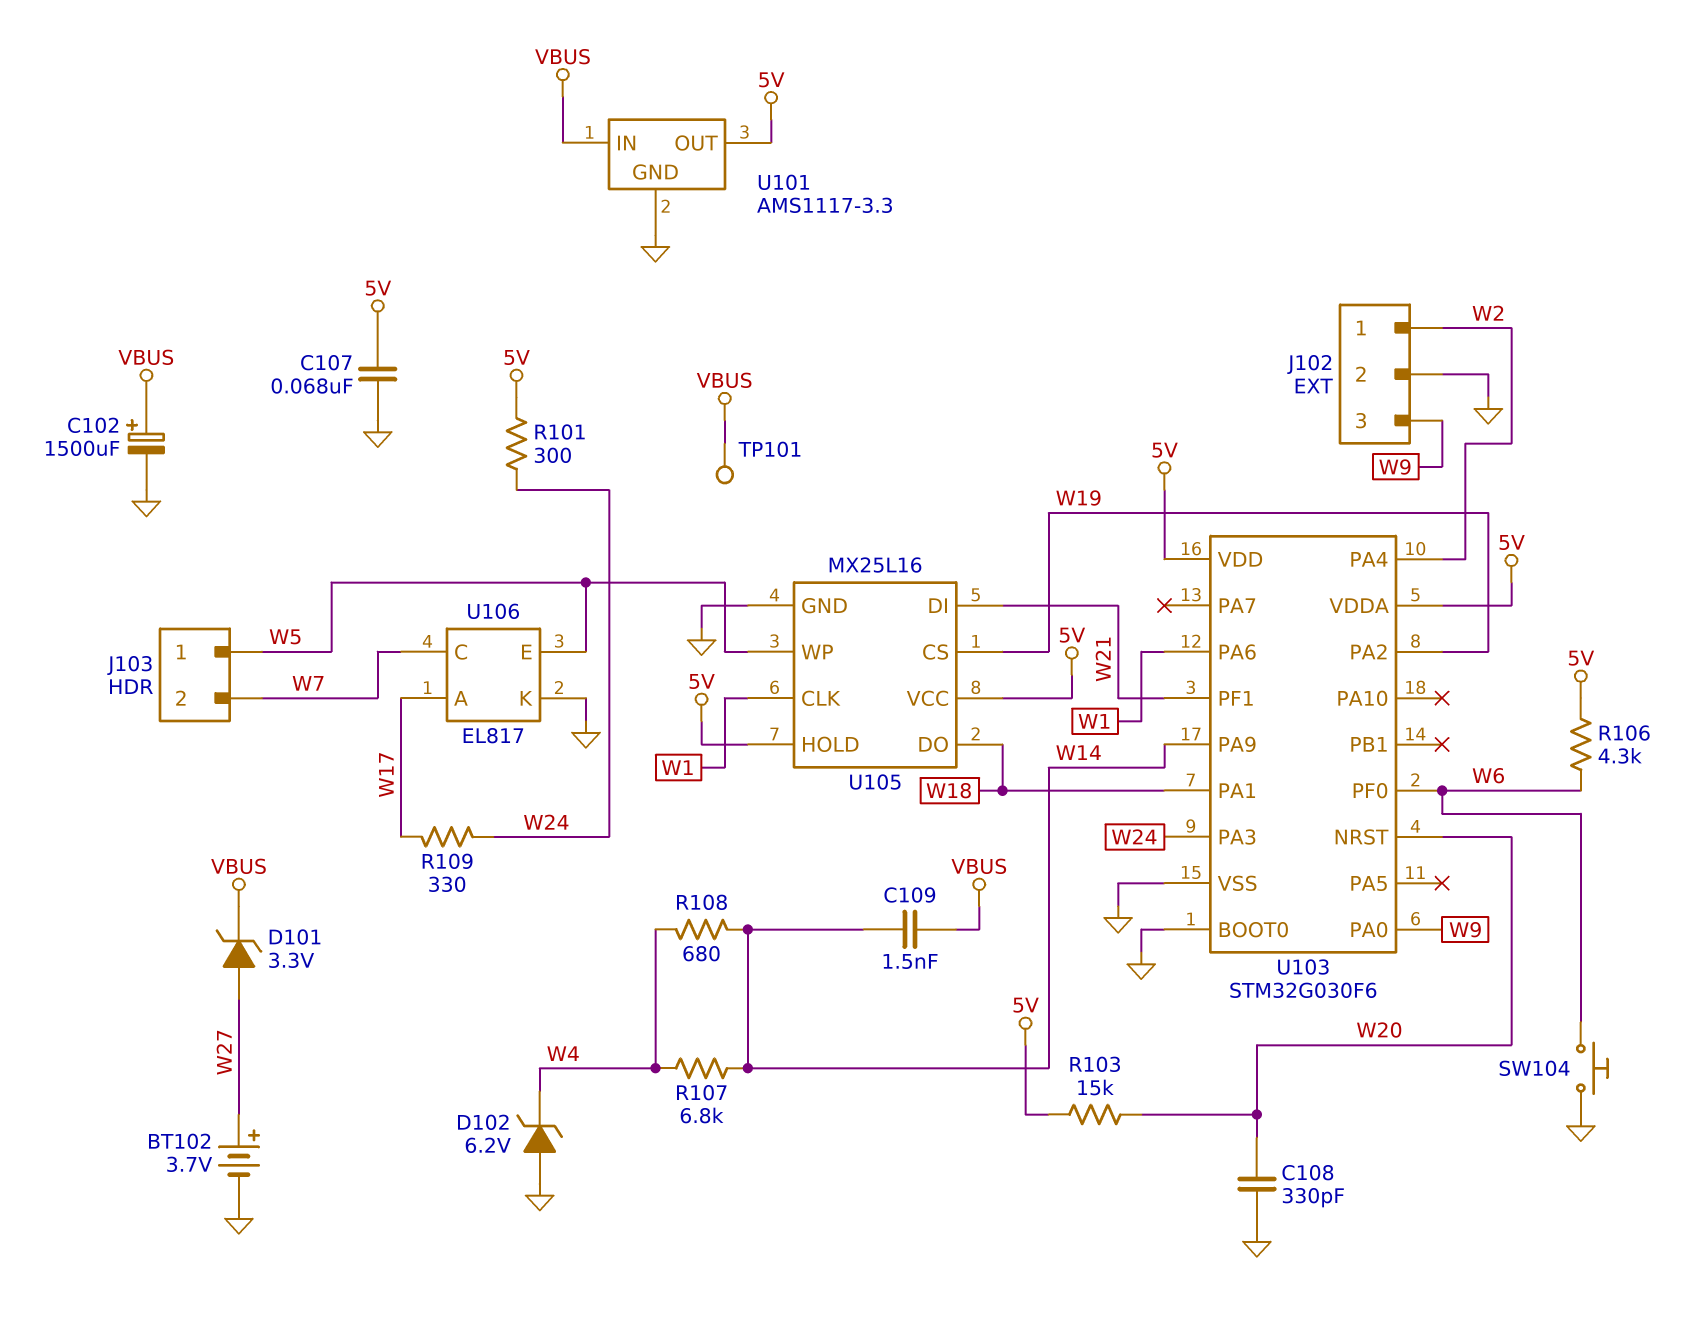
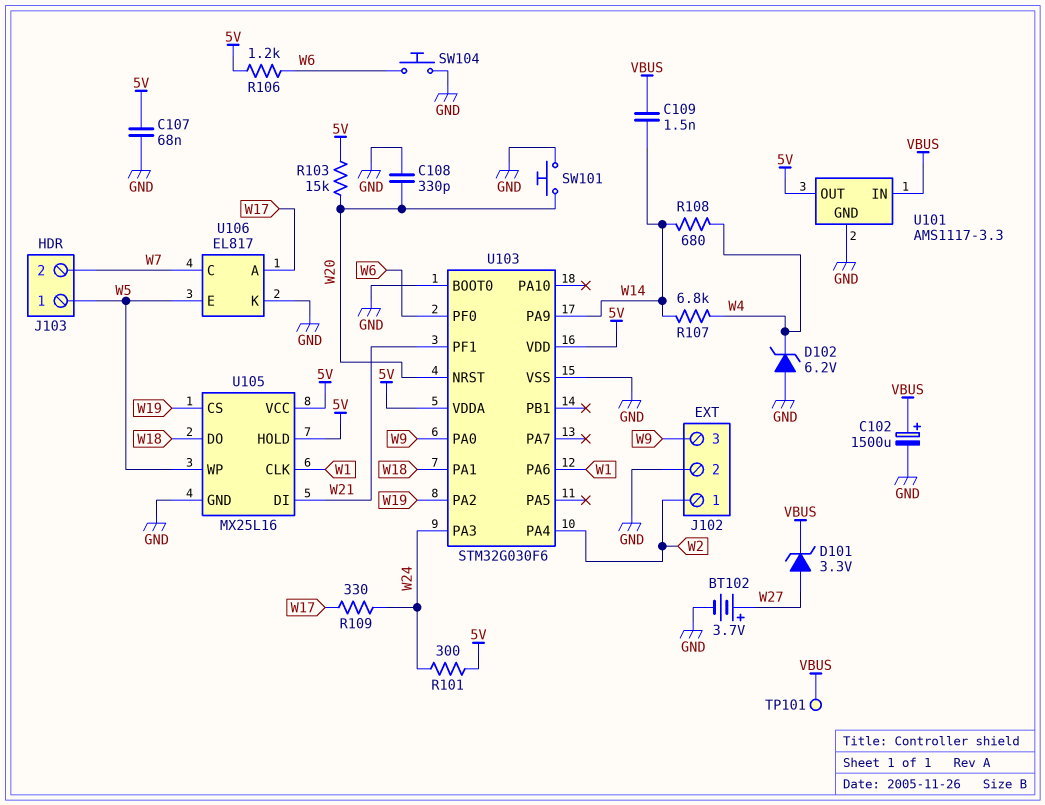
R106: 4.3k (5V, W6) -> 1.2k (5V, W6)
SW101: none -> button (GND, W20)

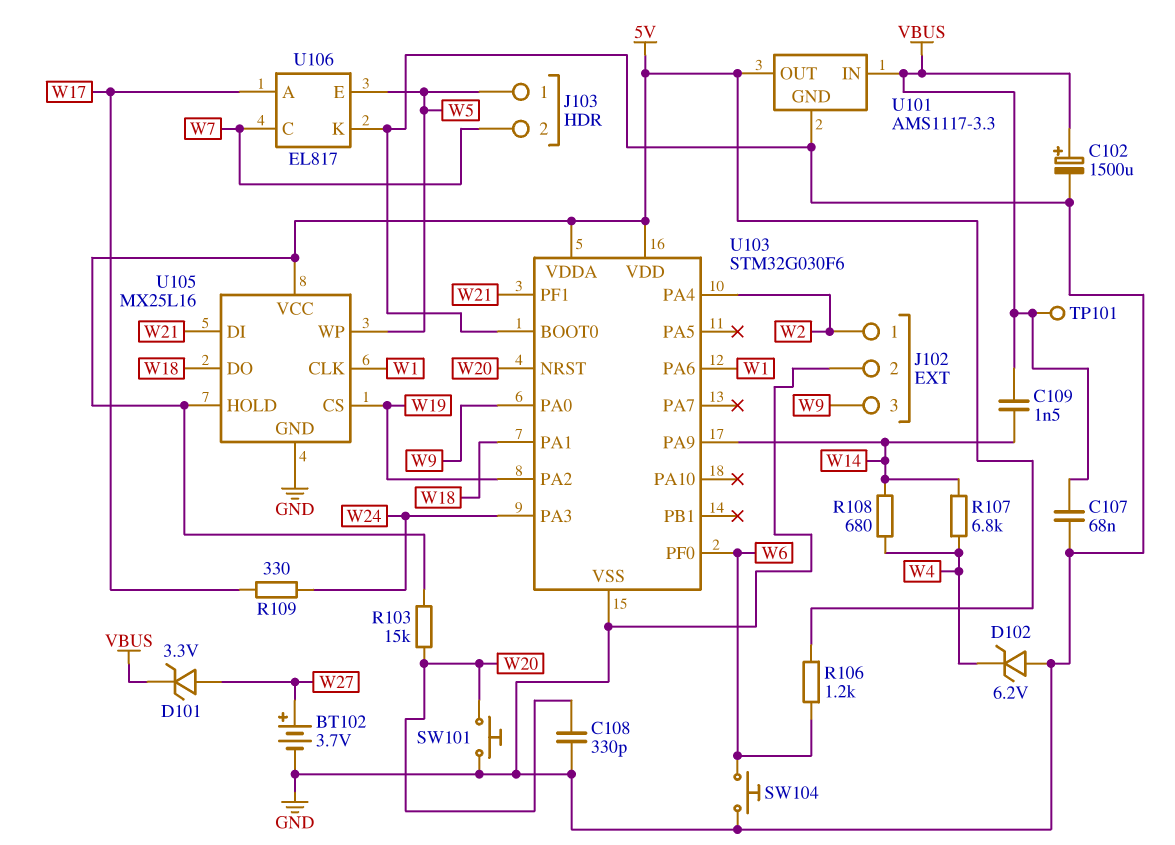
C107: 68nF (5V, GND) -> 68nF (GND, VBUS)
R101: 300 (5V, W24) -> none

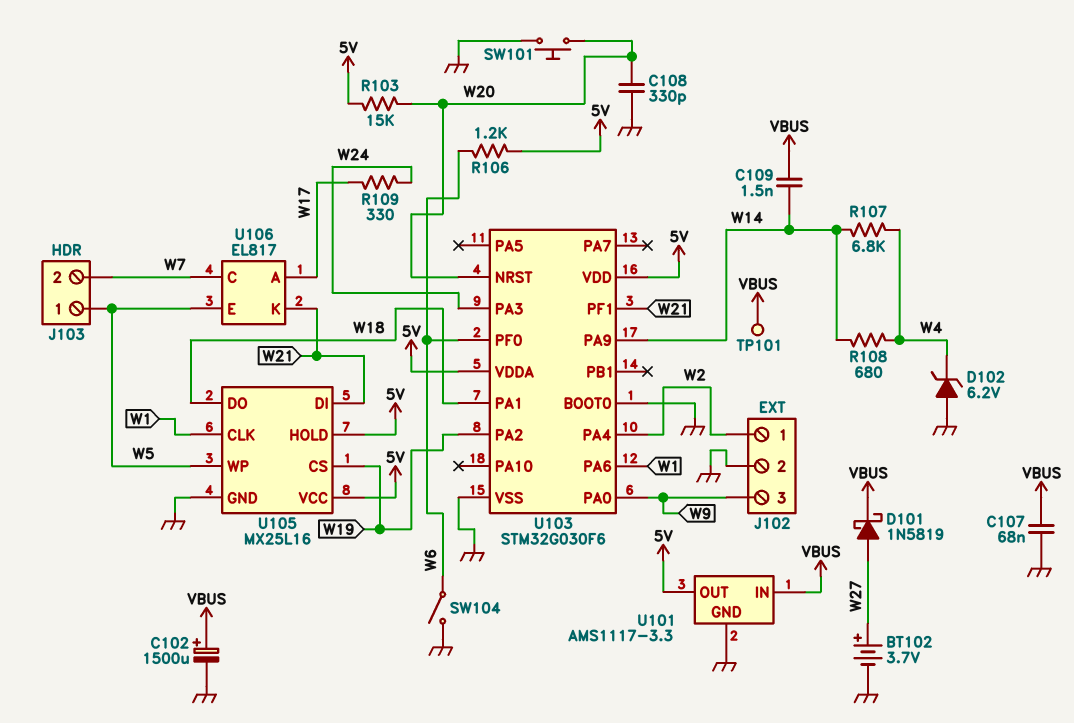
D101: zener 3.3V (A W27, K VBUS) -> schottky 1N5819 (A W27, K VBUS)
SW104: button (GND, W6) -> switch (GND, W6)
U106 pin K: GND -> W21

